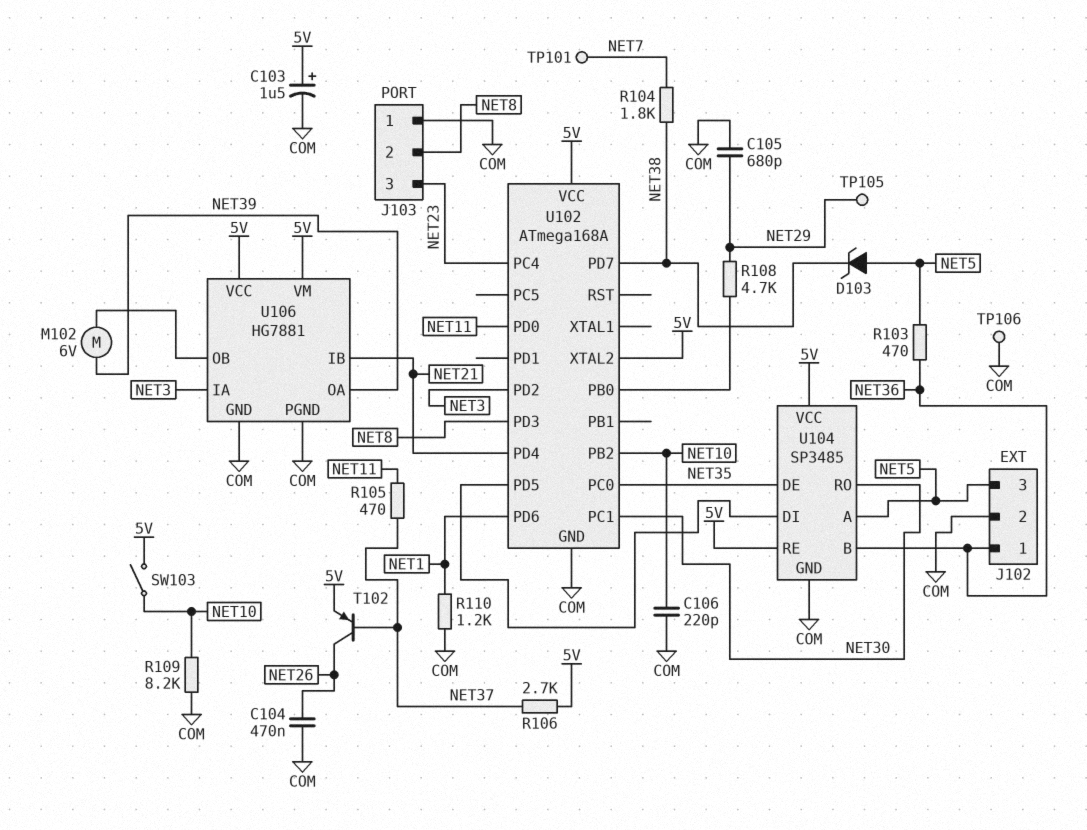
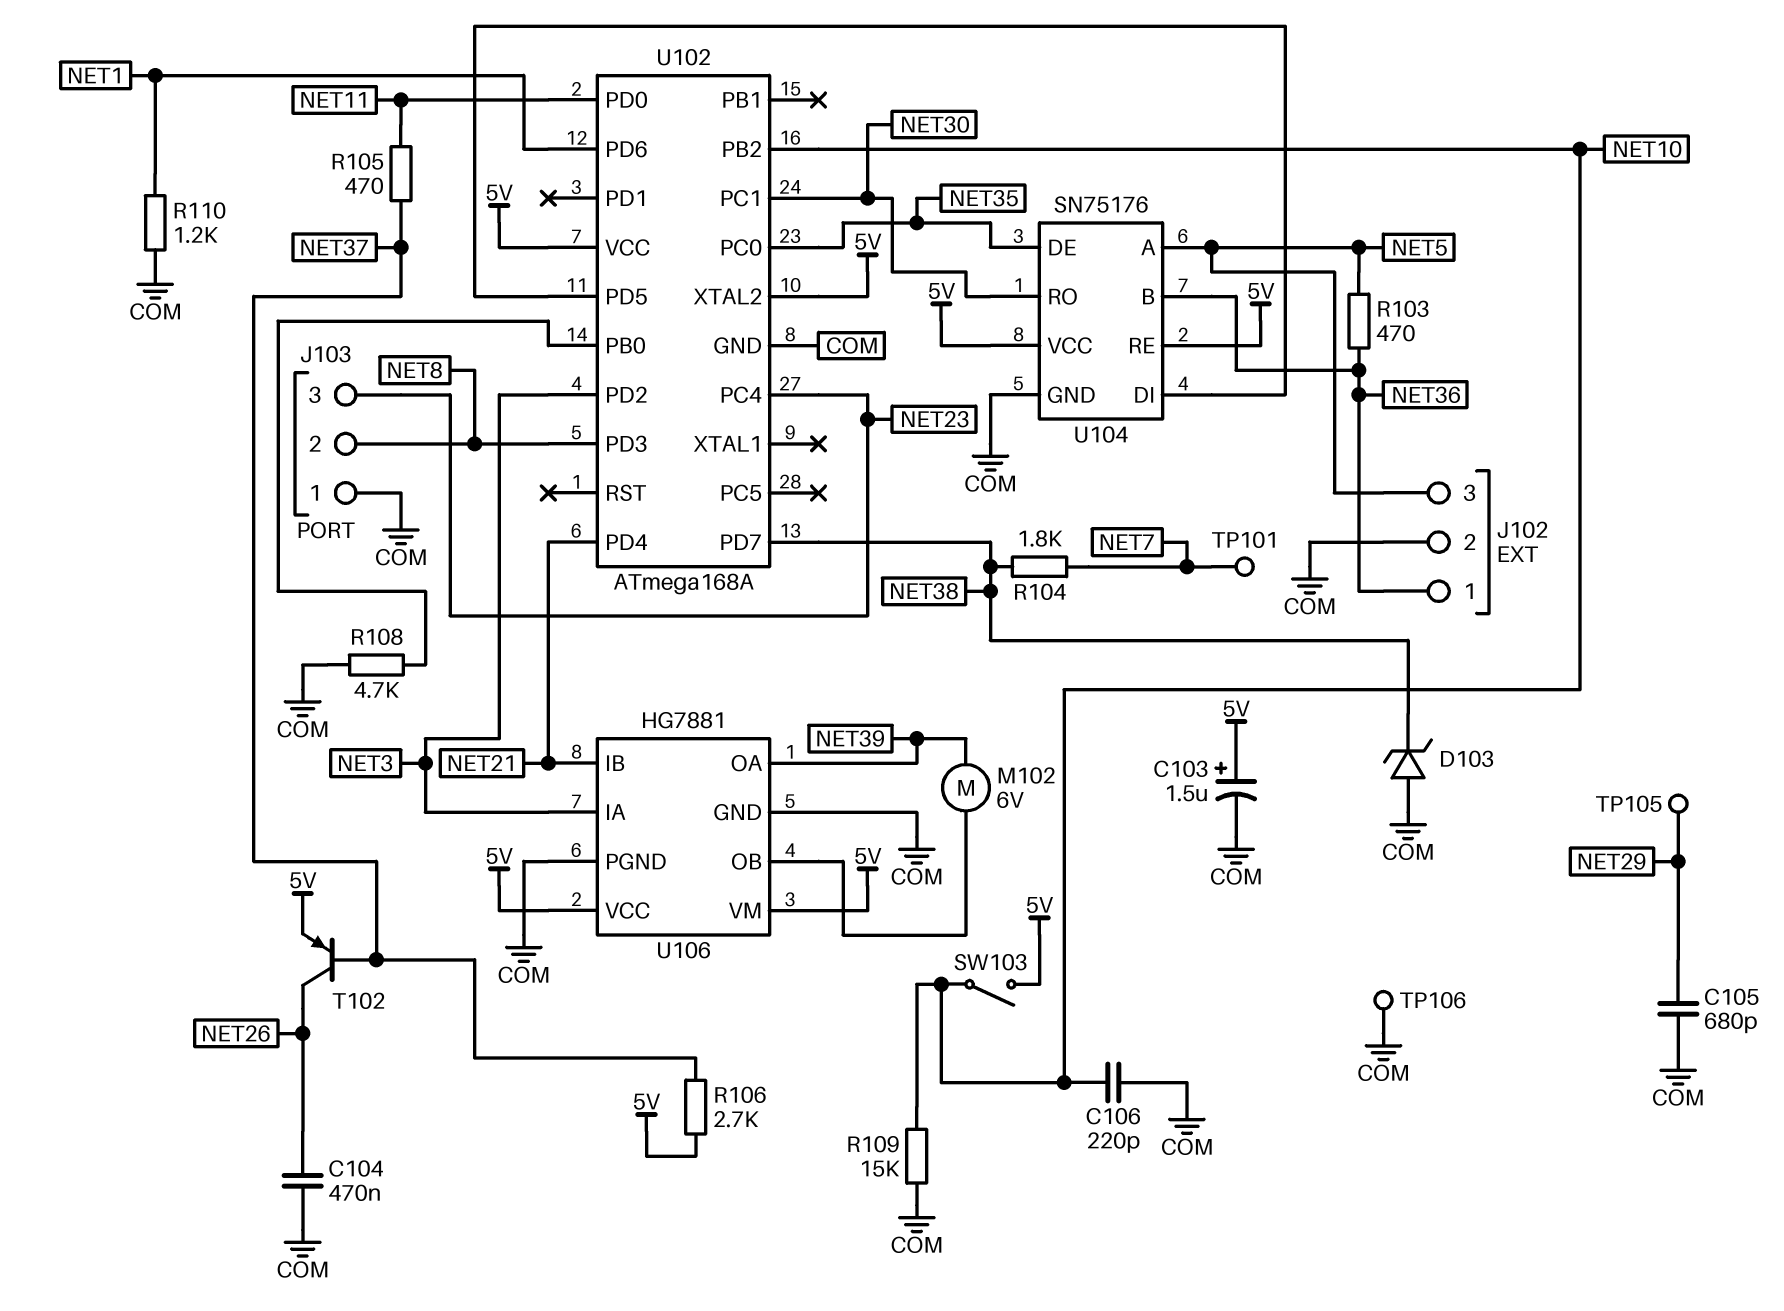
D103: zener (A NET5, K NET38) -> zener (A COM, K NET38)
R108: 4.7k (NET29, U102/PB0) -> 4.7k (COM, U102/PB0)
R109: 8.2k (COM, NET10) -> 15k (COM, NET10)
U104: SP3485 -> SN75176

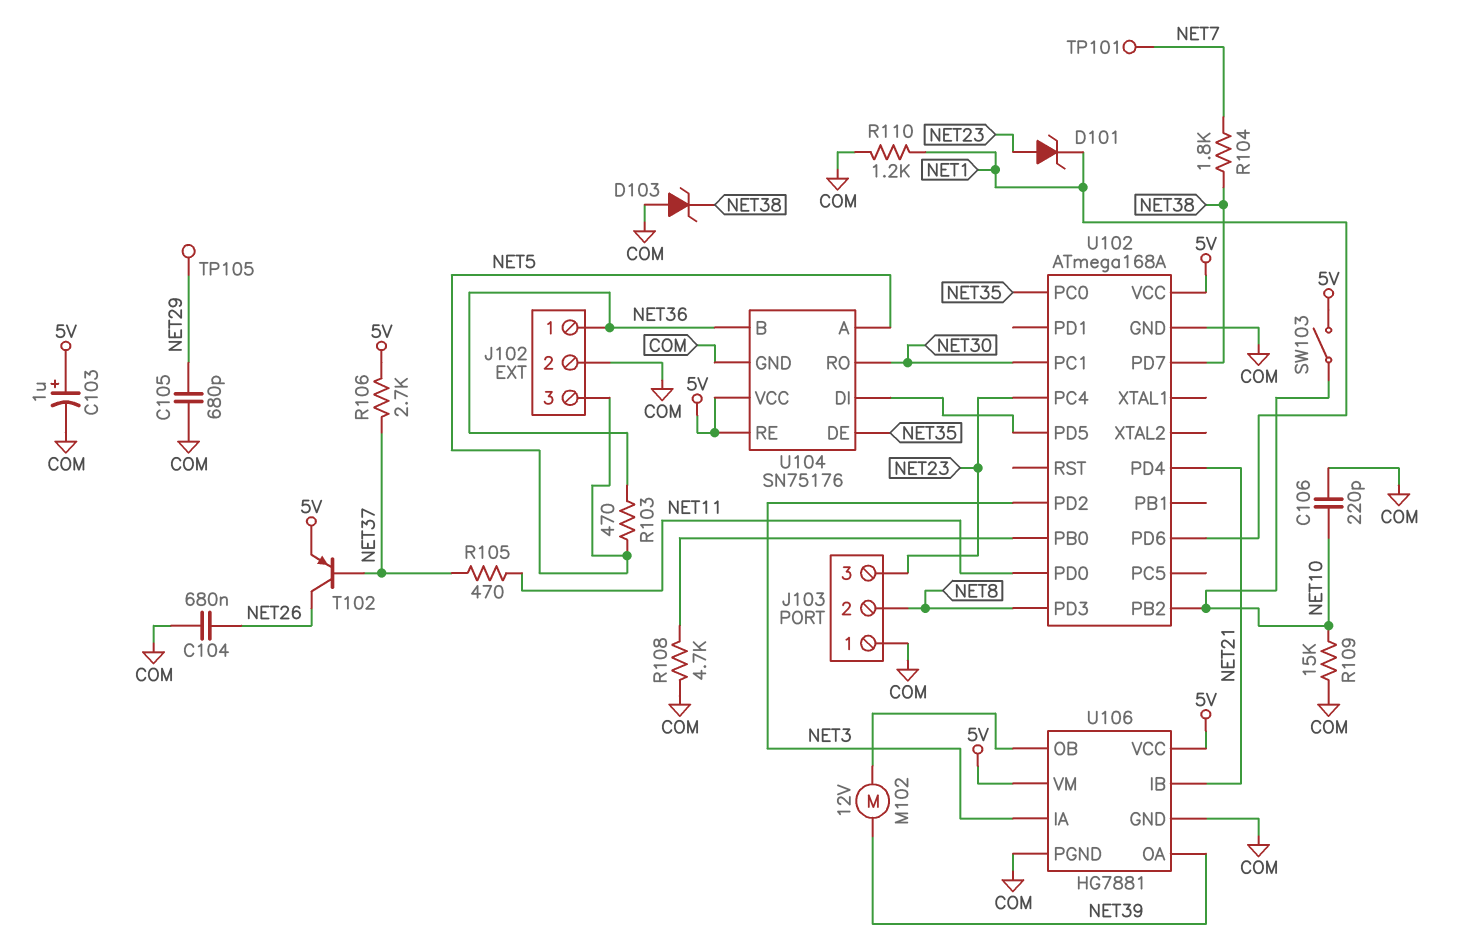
C103: 1.5uF (plus 5V, minus COM) -> 1uF (plus 5V, minus COM)
C104: 470nF (COM, NET26) -> 680nF (COM, NET26)
D101: none -> zener (A NET23, K NET1)
M102: motor 6V (NET39, U106/OB) -> motor 12V (NET39, U106/OB)
TP106: test point (COM) -> none
U102 pin XTAL2: 5V -> none

